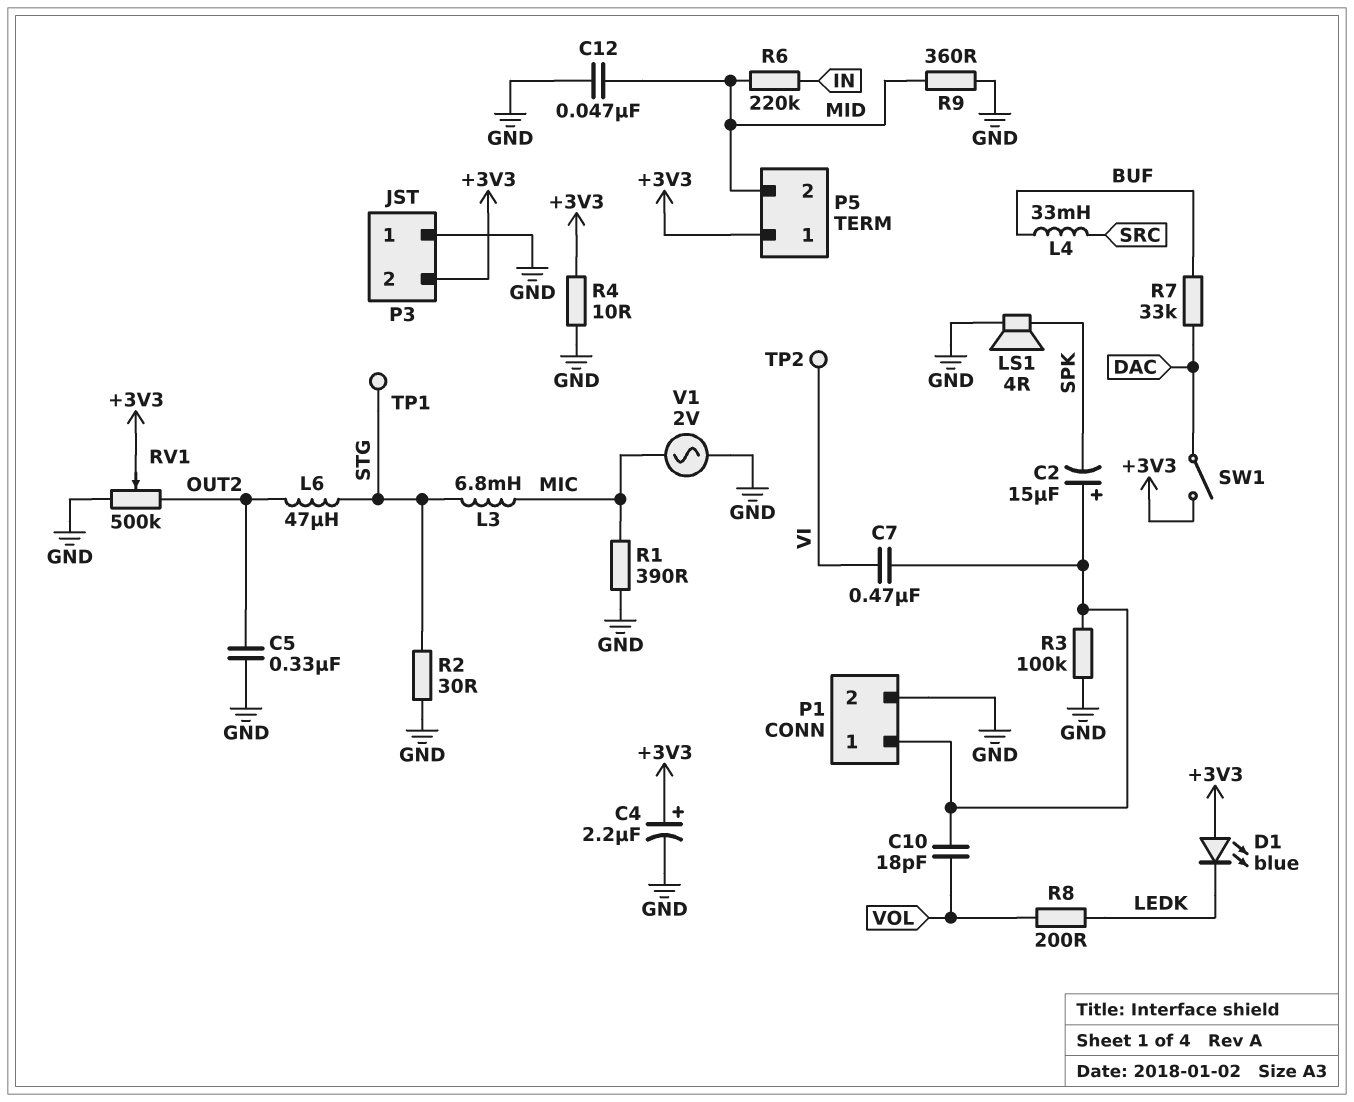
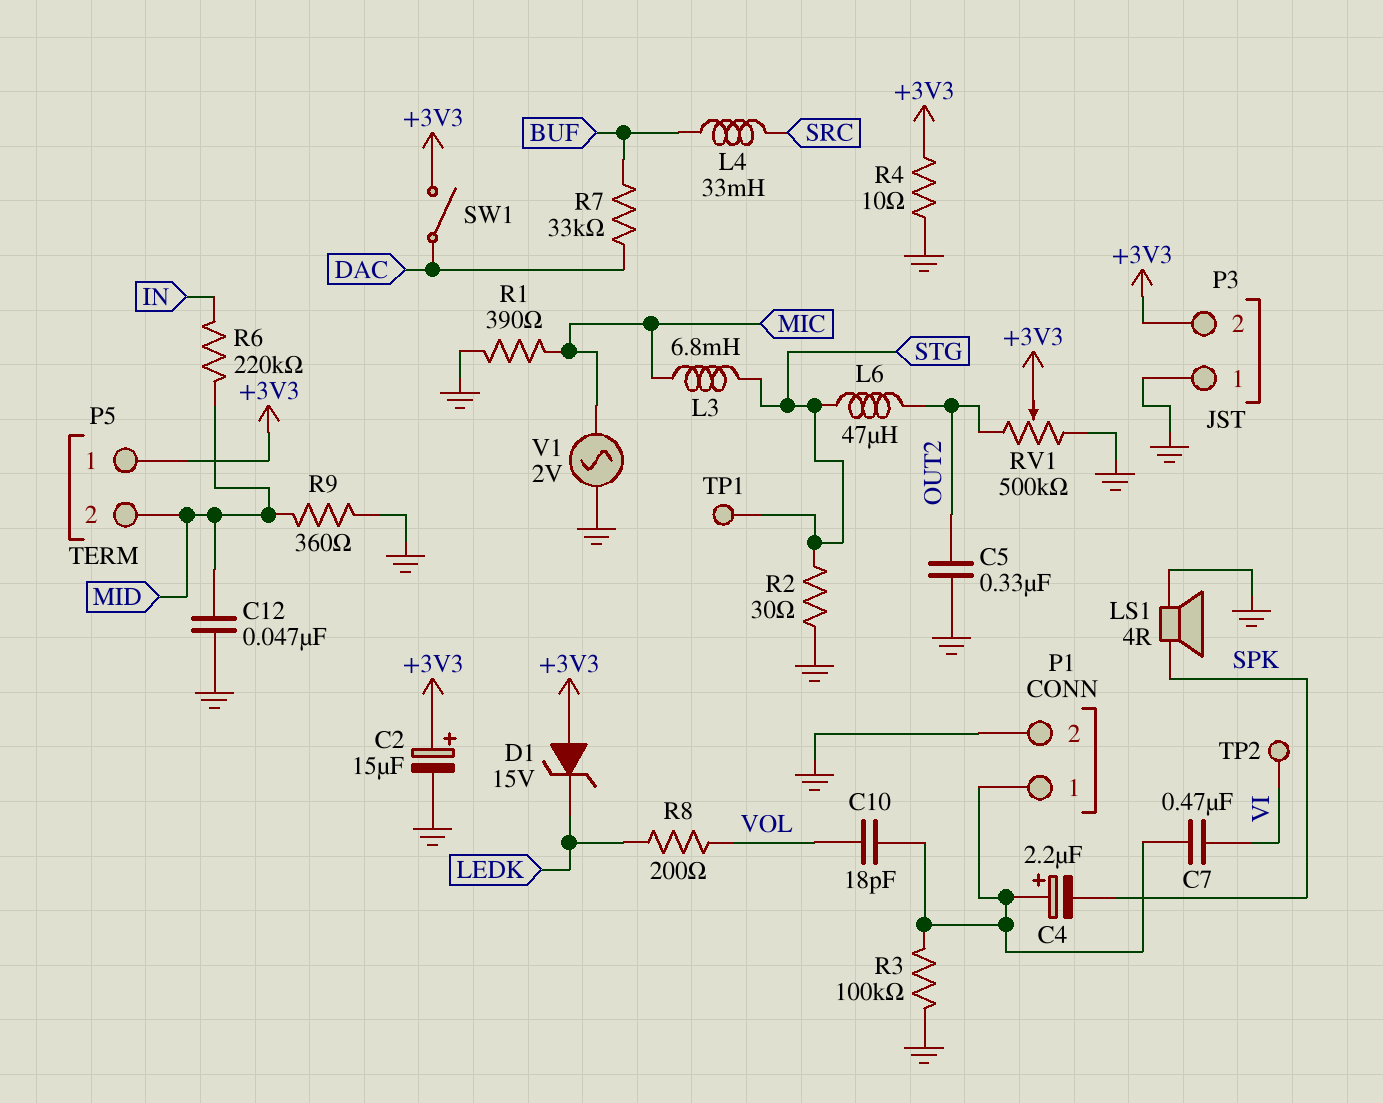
C2: 15uF (plus P1/1, minus SPK) -> 15uF (plus +3V3, minus GND)
C4: 2.2uF (plus +3V3, minus GND) -> 2.2uF (plus P1/1, minus SPK)
D1: LED blue (A +3V3, K LEDK) -> zener 15V (A +3V3, K LEDK)

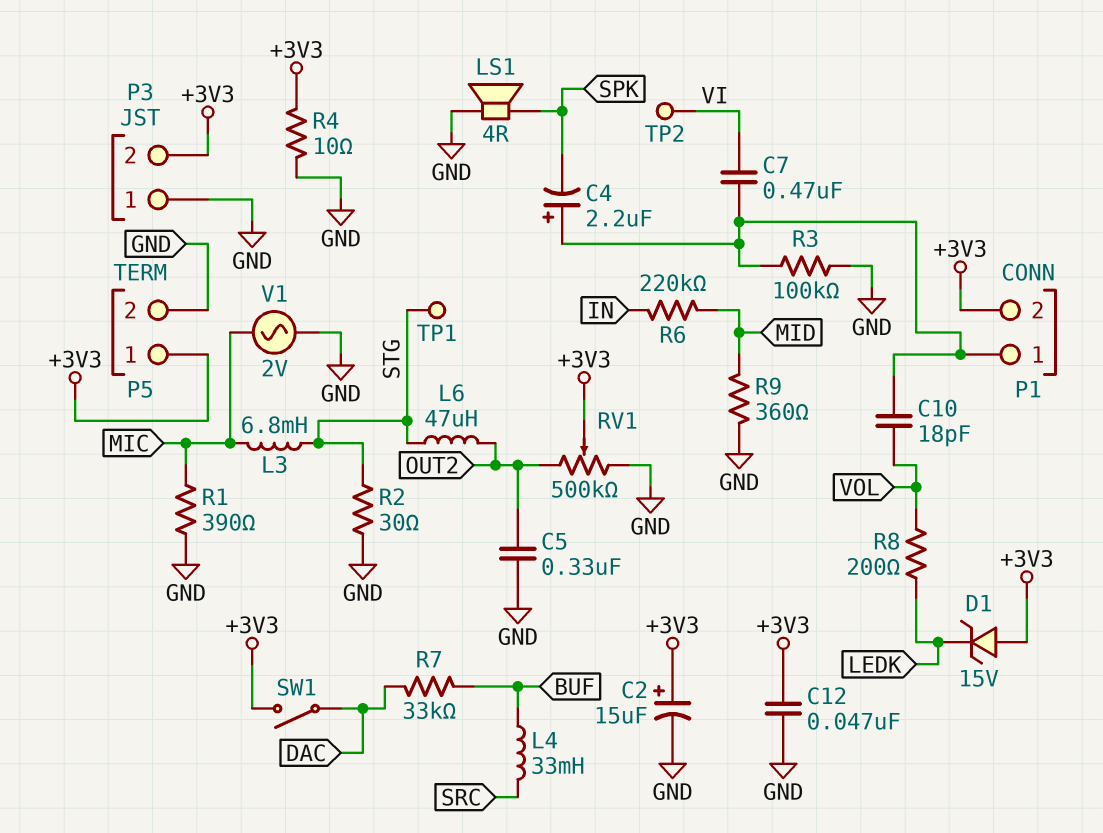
C12: 47nF (GND, MID) -> 47nF (+3V3, GND)
P1 pin 2: GND -> +3V3
P5 pin 2: MID -> GND

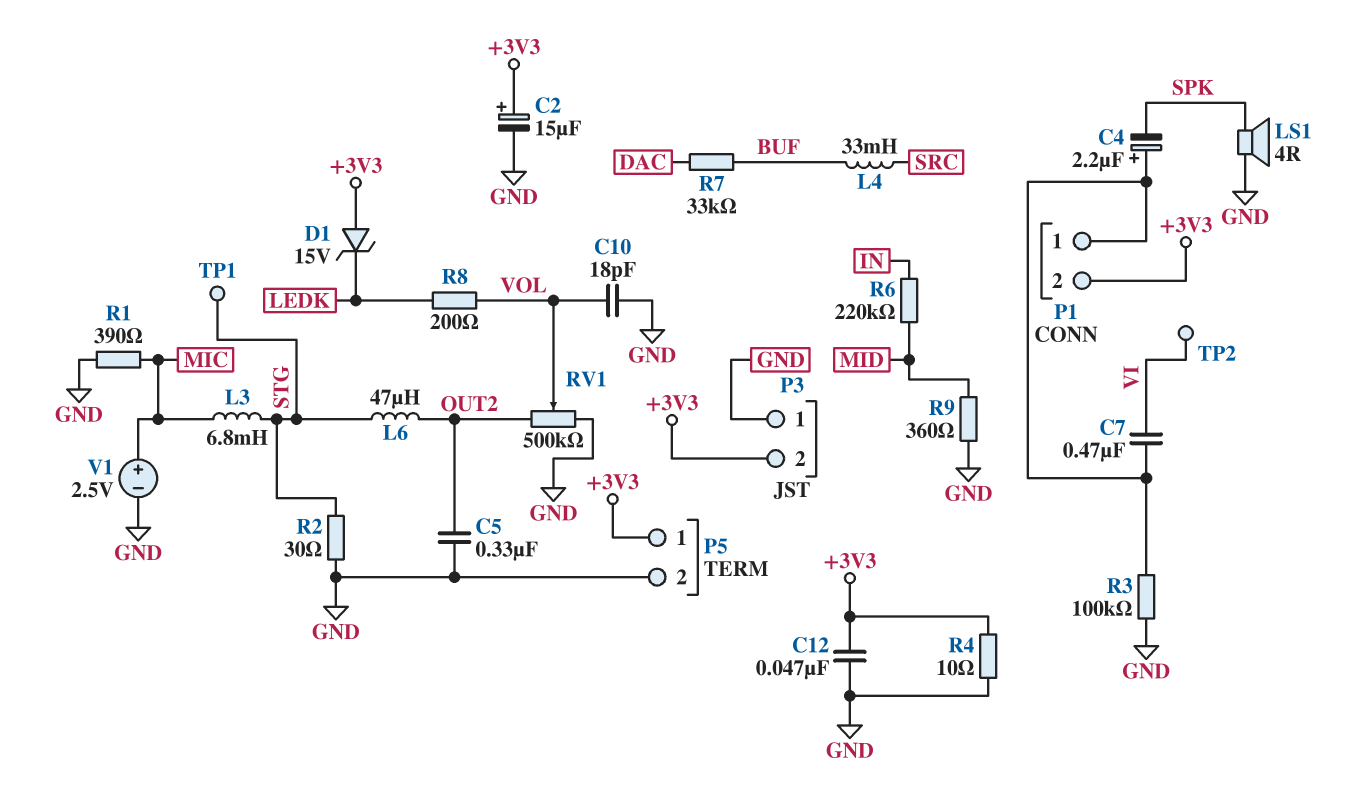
C10: 18pF (P1/1, VOL) -> 18pF (GND, VOL)
RV1: 500k (GND, OUT2, wiper +3V3) -> 500k (GND, OUT2, wiper VOL)
SW1: switch (+3V3, DAC) -> none
V1: AC 2V (GND, MIC) -> 2.5V (plus MIC, minus GND)

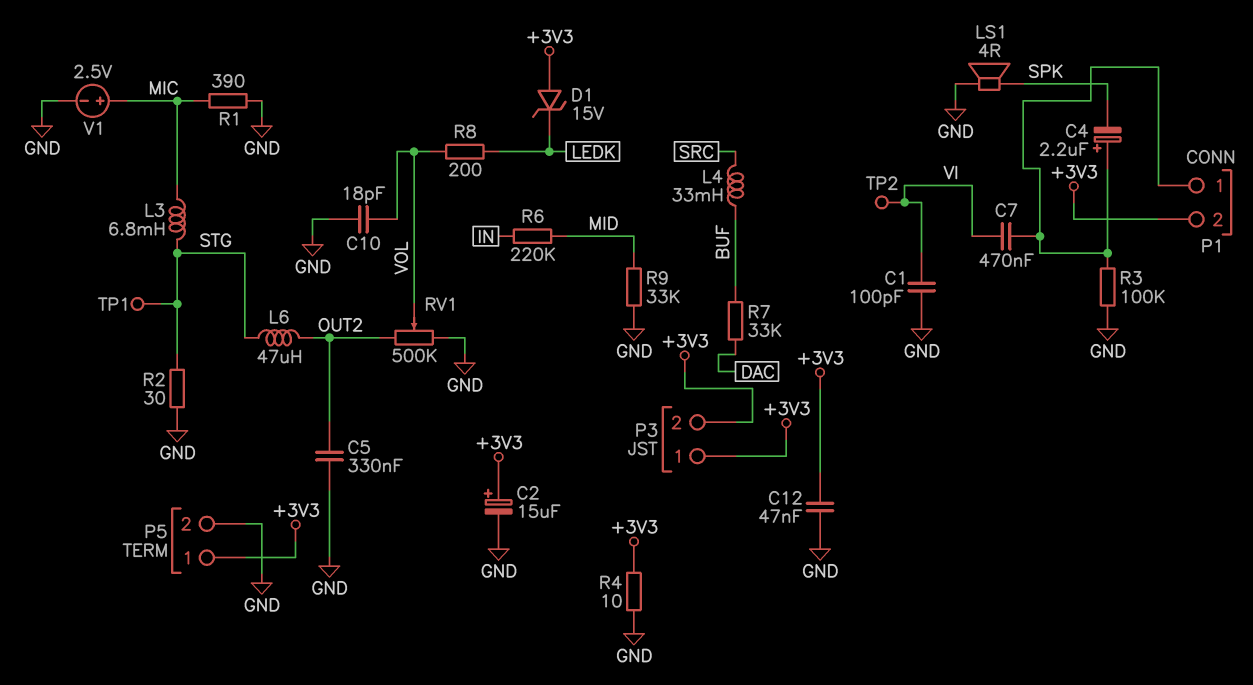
C1: none -> 100pF (GND, VI)
P3 pin 1: GND -> +3V3
R9: 360 (GND, MID) -> 33k (GND, MID)

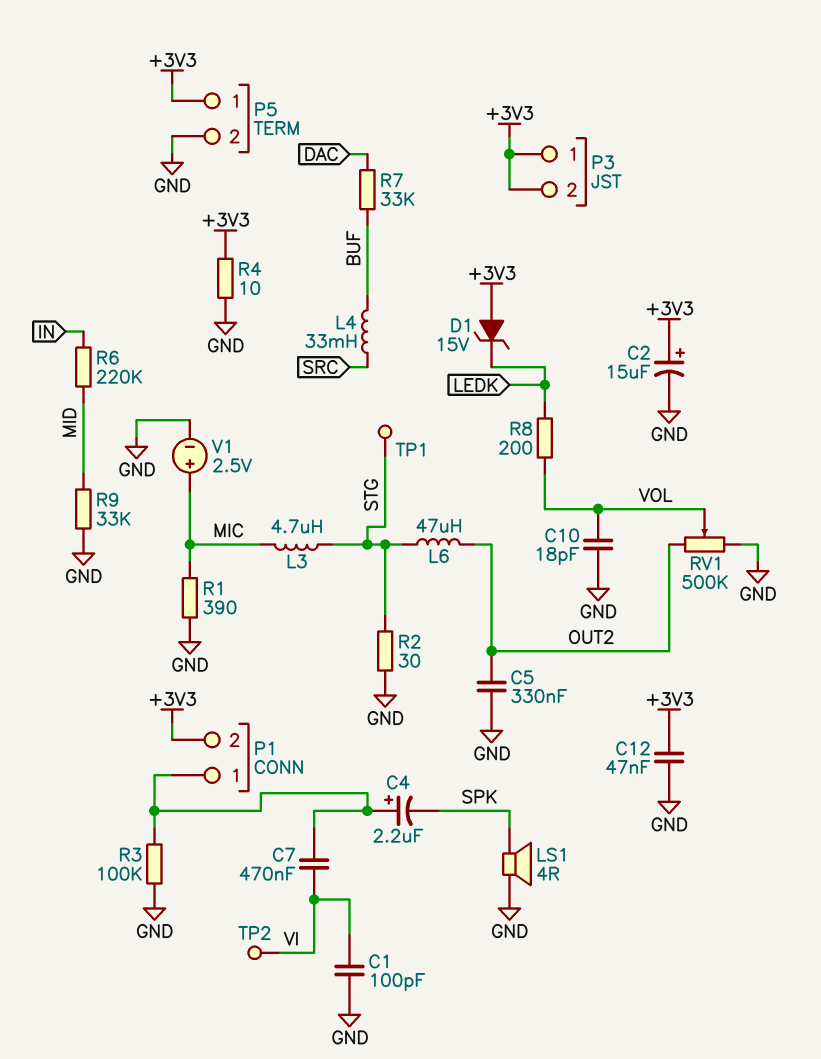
L3: 6.8mH (MIC, STG) -> 4.7uH (MIC, STG)

